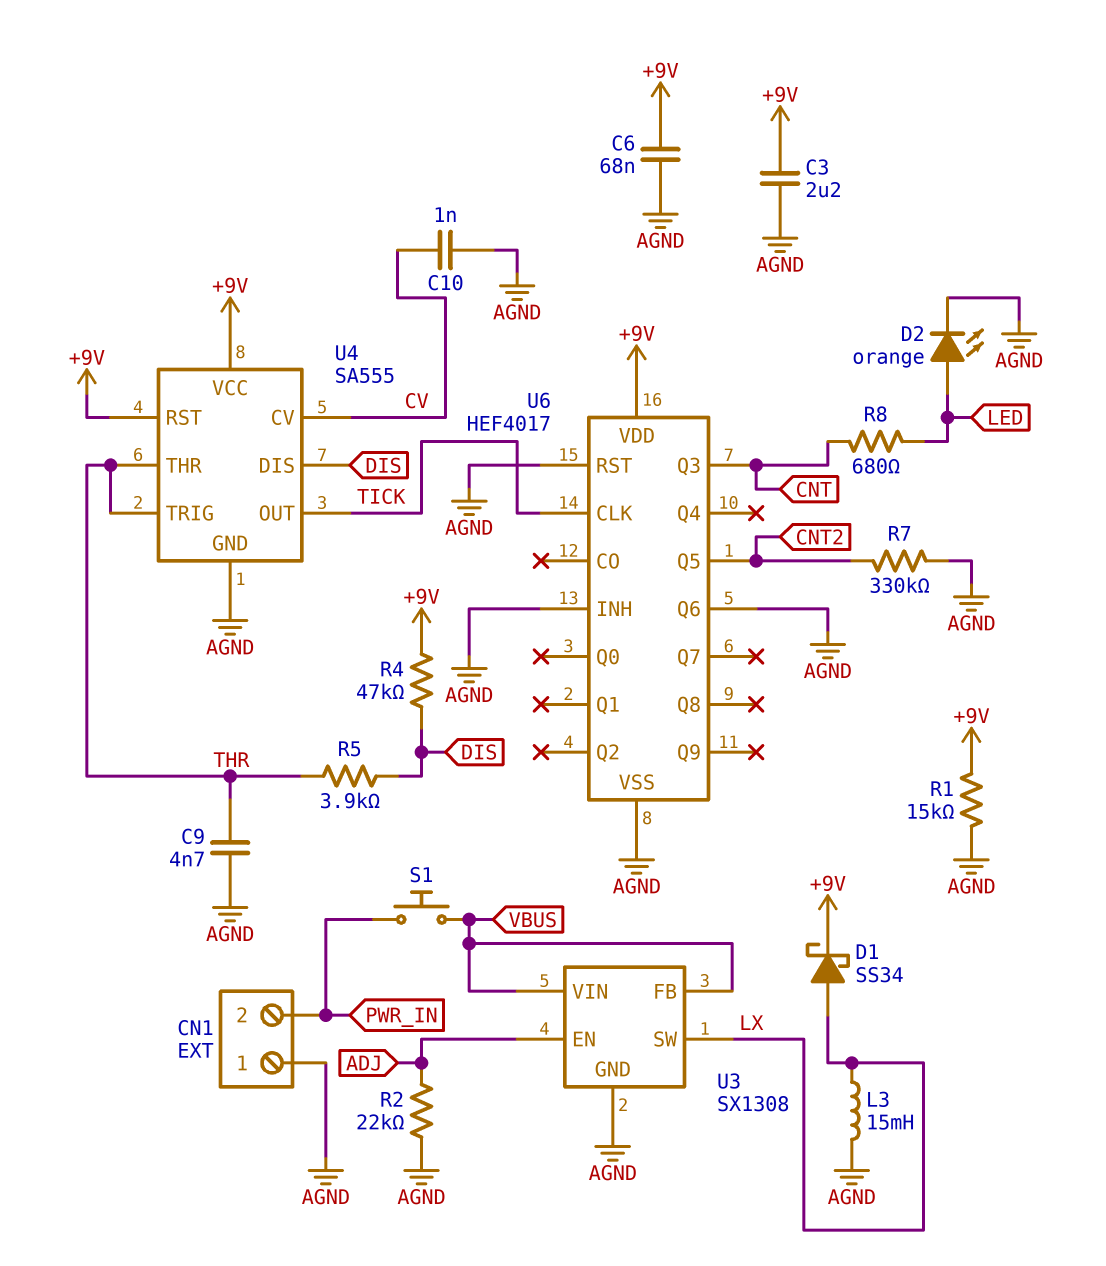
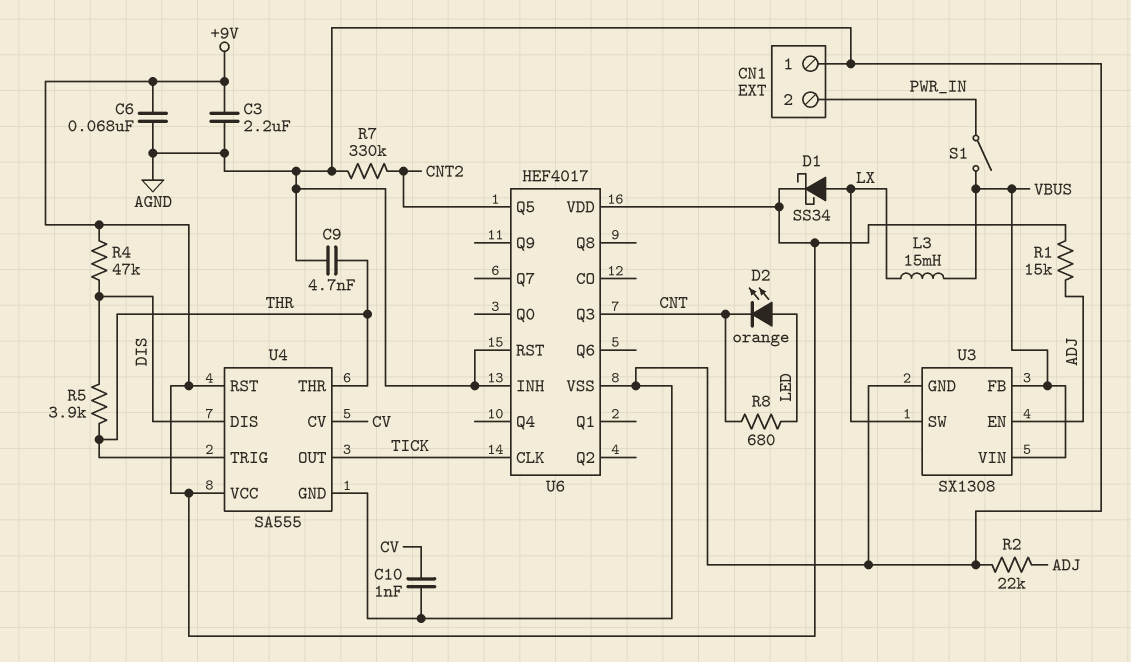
D2: LED orange (A LED, K AGND) -> LED orange (A LED, K CNT)
L3: 15mH (AGND, LX) -> 15mH (LX, VBUS)
R1: 15k (+9V, AGND) -> 15k (+9V, ADJ)
S1: button (PWR_IN, VBUS) -> switch (PWR_IN, VBUS)
U6 pin Q6: AGND -> none

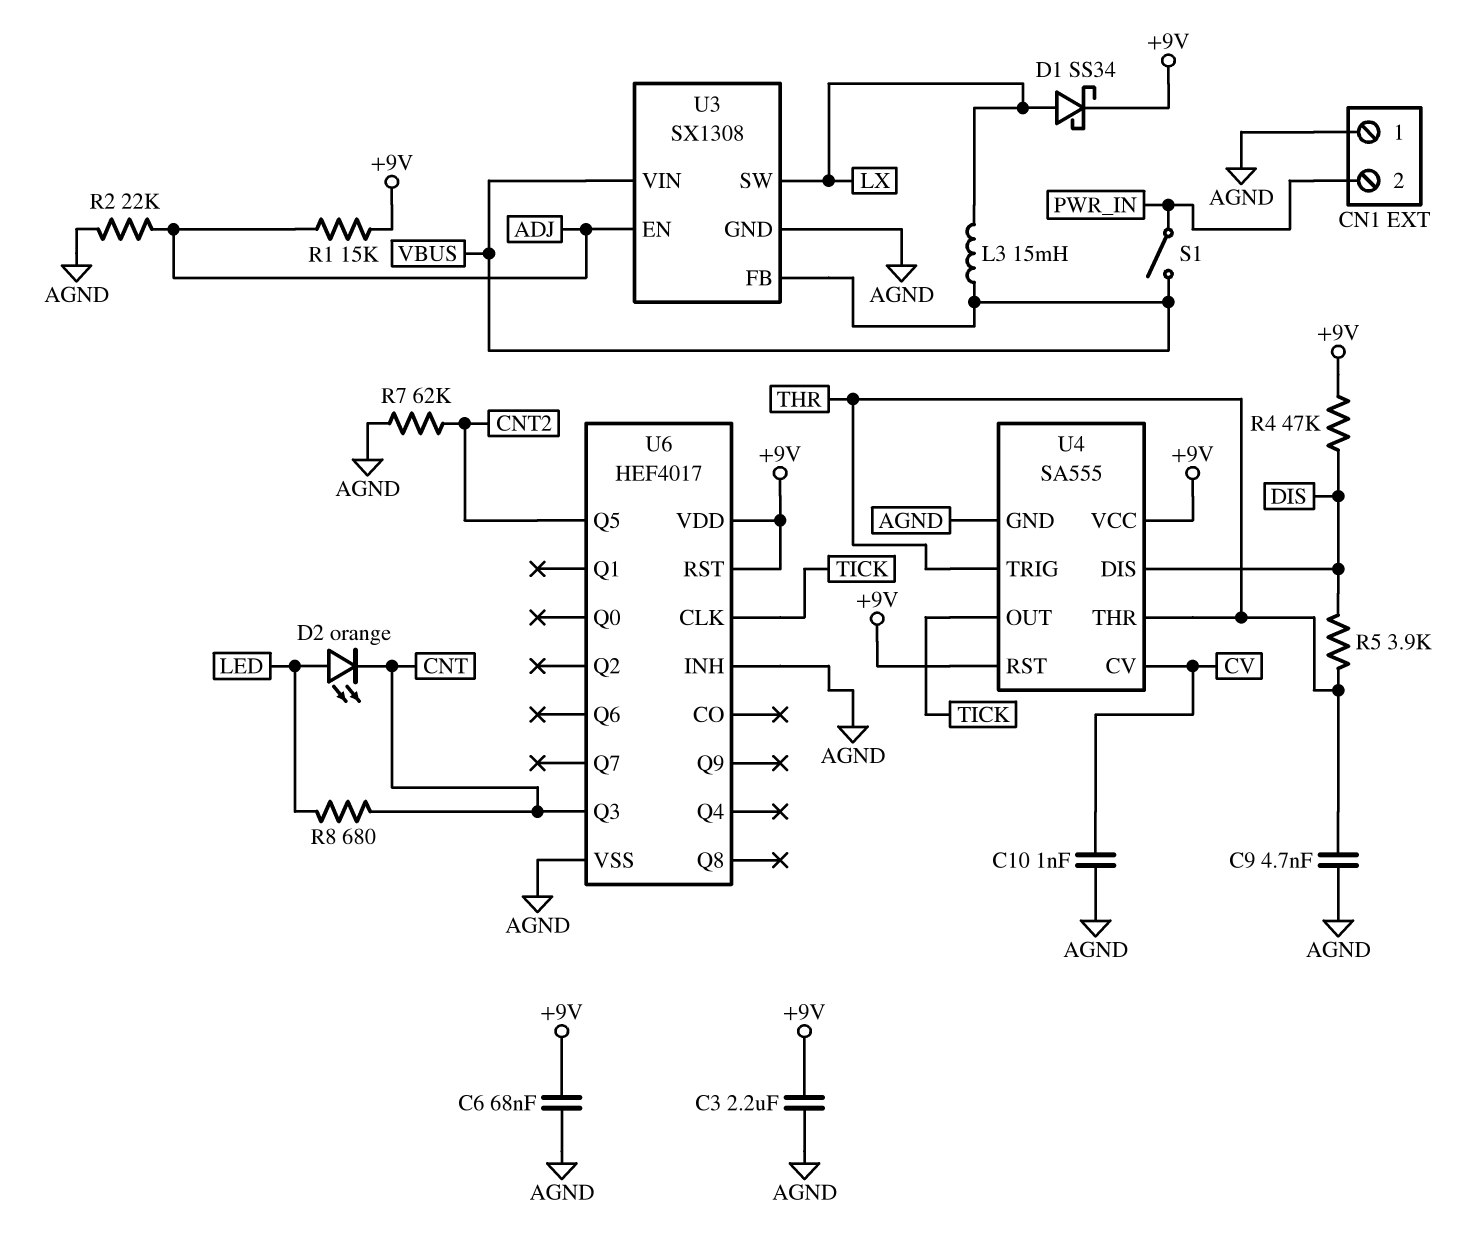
R7: 330k (AGND, CNT2) -> 62k (AGND, CNT2)
U6 pin RST: AGND -> +9V

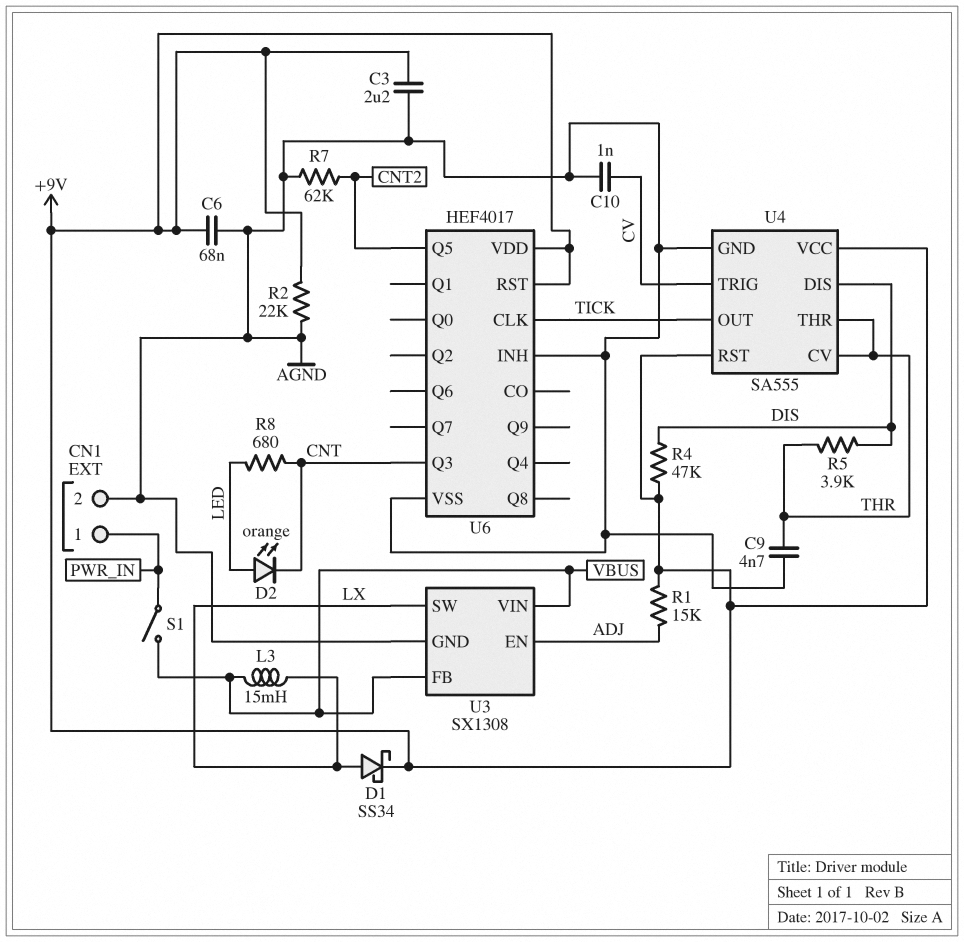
CN1 pin 1: AGND -> PWR_IN
CN1 pin 2: PWR_IN -> AGND
R2: 22k (ADJ, AGND) -> 22k (+9V, AGND)
U4 pin CV: CV -> THR
U4 pin TRIG: THR -> CV

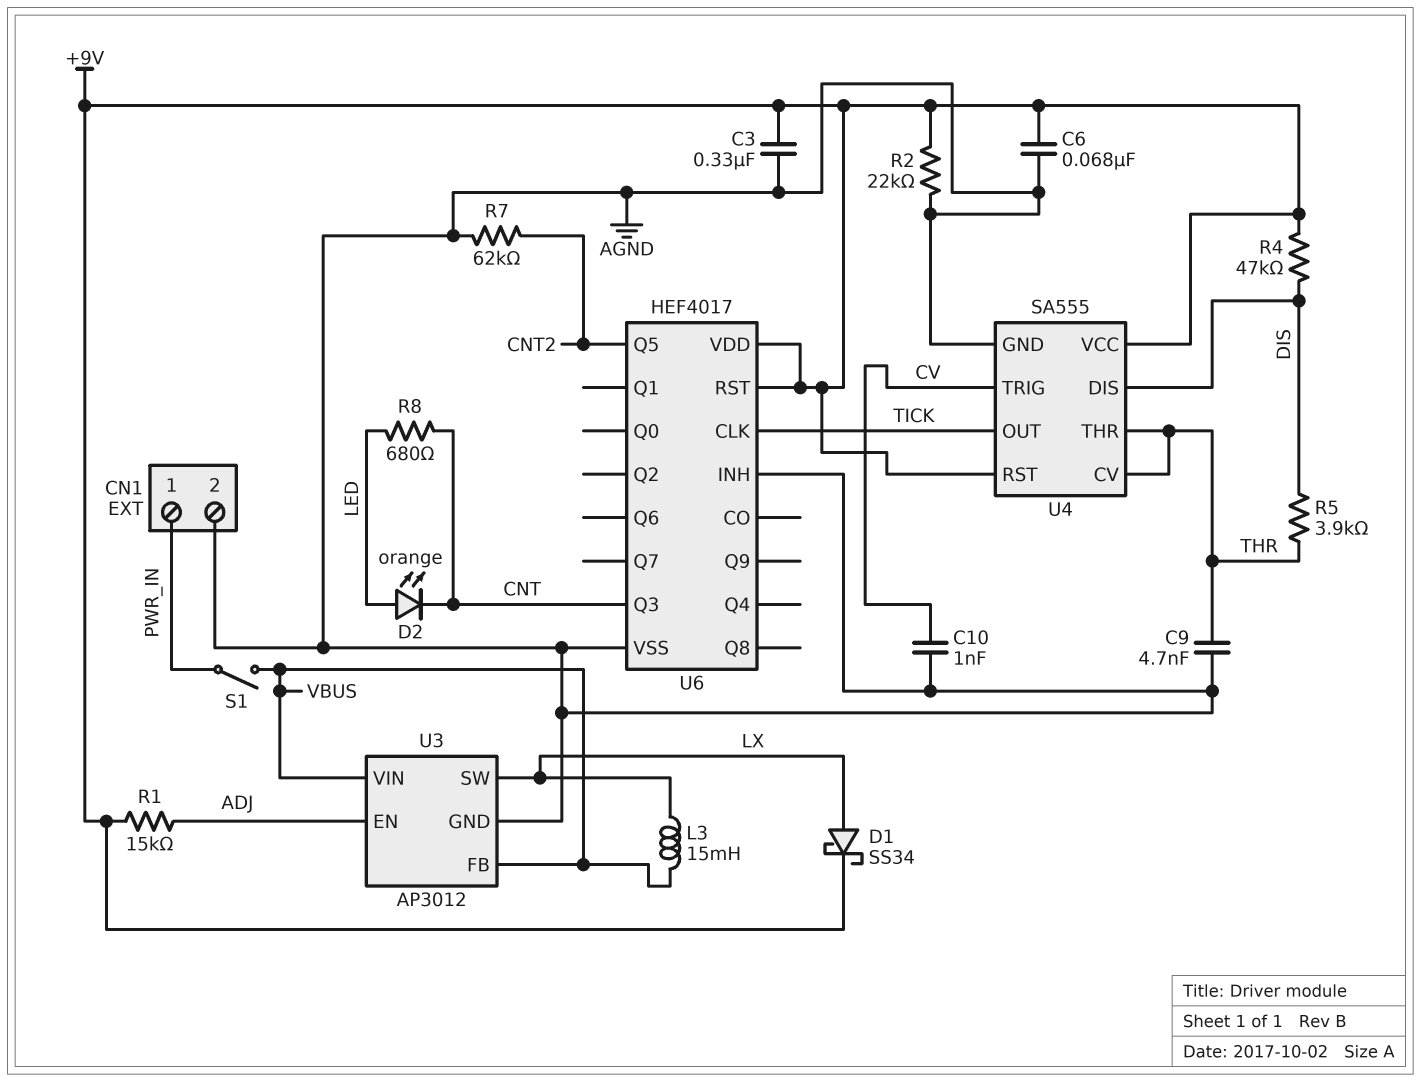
C3: 2.2uF (+9V, AGND) -> 330nF (+9V, AGND)
U3: SX1308 -> AP3012

